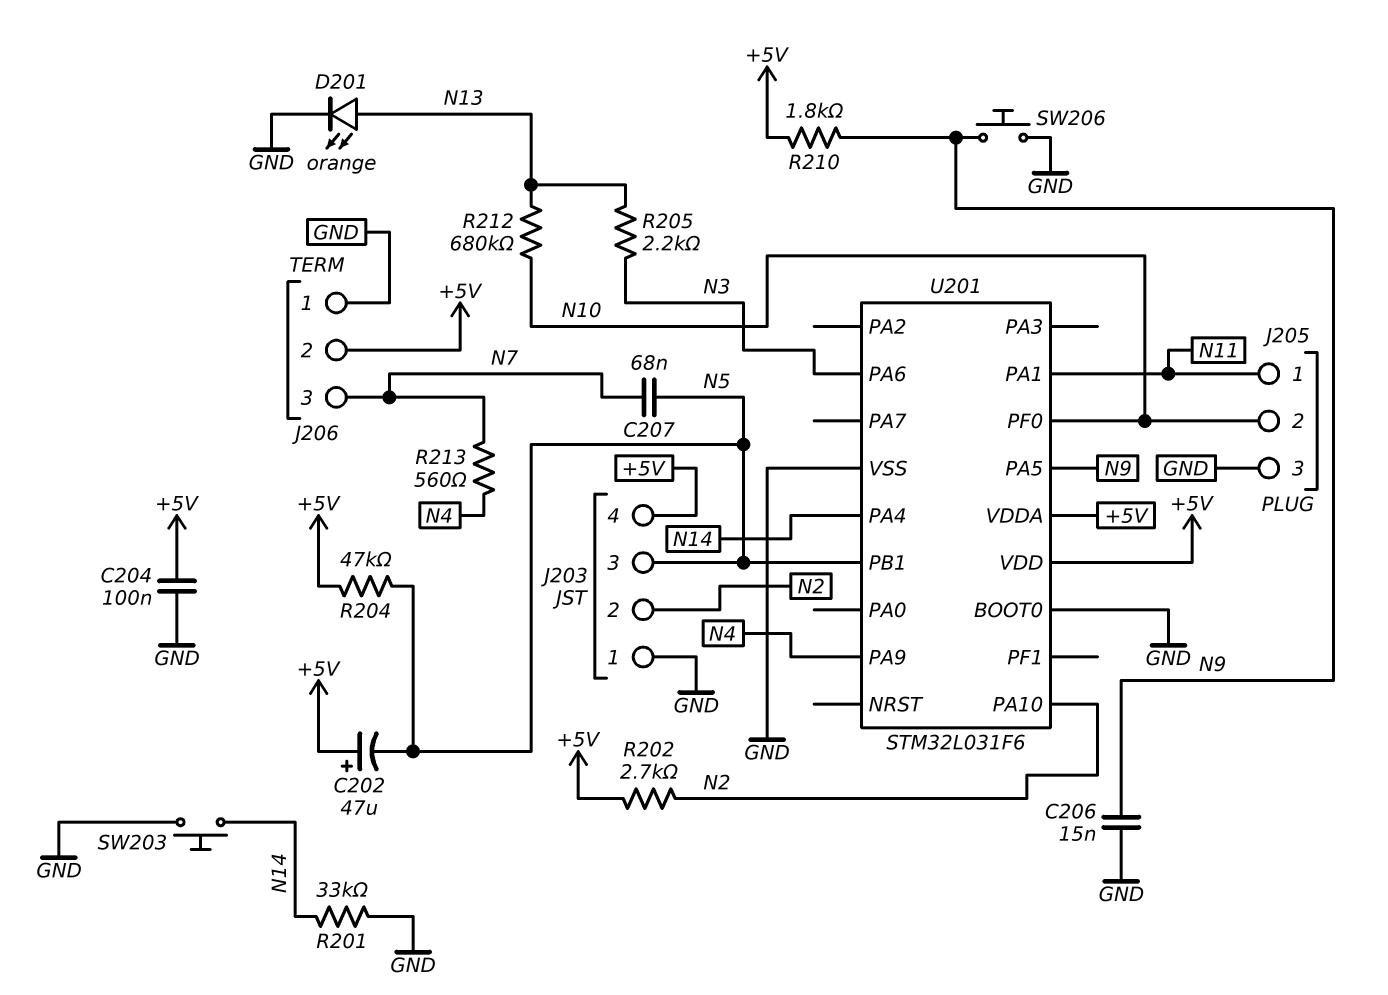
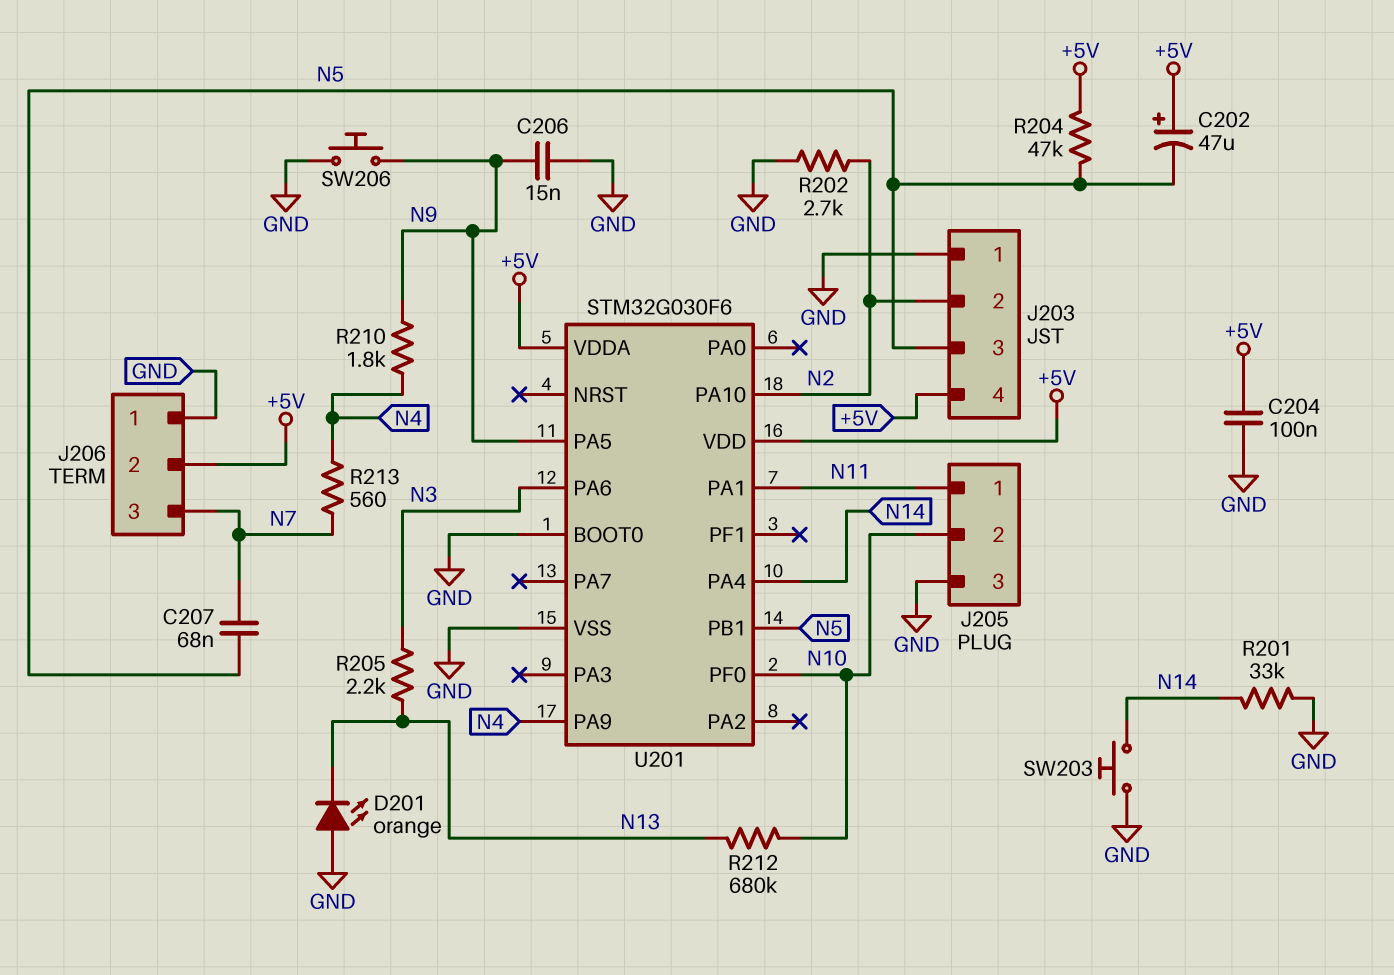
D201: LED orange (A N13, K GND) -> LED orange (A GND, K N13)
R202: 2.7k (+5V, N2) -> 2.7k (GND, N2)
R210: 1.8k (+5V, N9) -> 1.8k (N4, N9)
U201: STM32L031F6 -> STM32G030F6

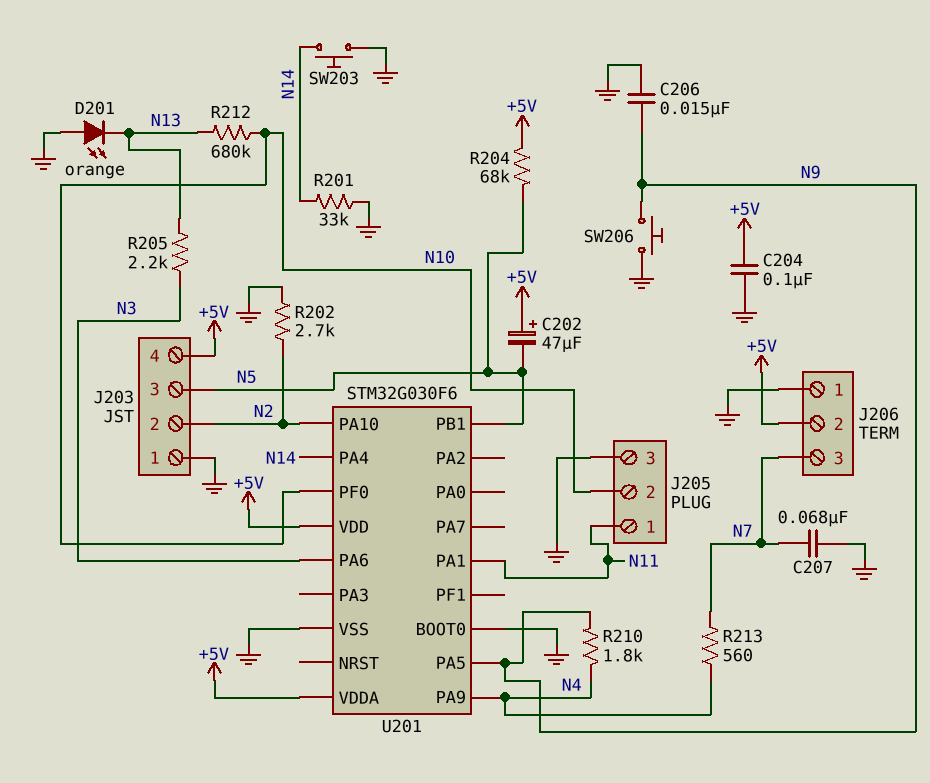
C207: 68nF (N5, N7) -> 68nF (GND, N7)
R204: 47k (+5V, N5) -> 68k (+5V, N5)

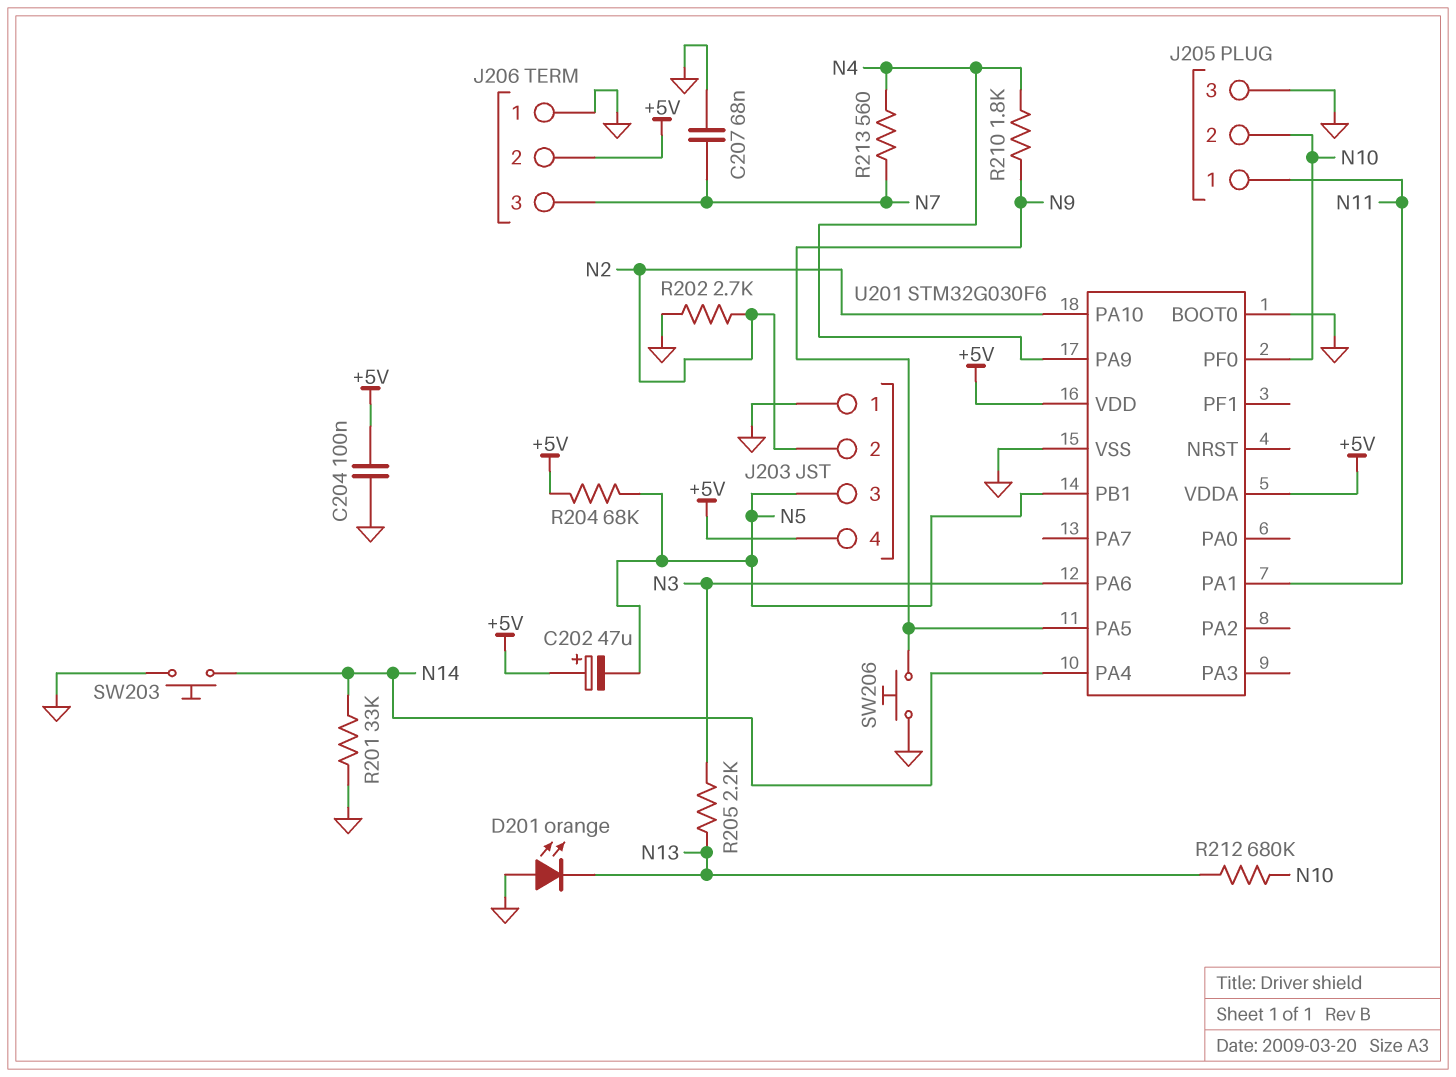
C206: 15nF (GND, N9) -> none

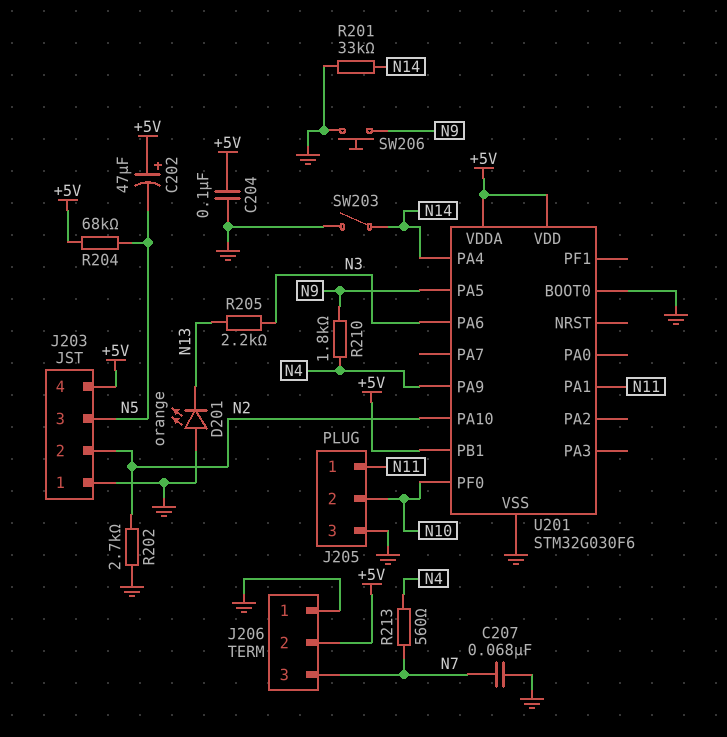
R212: 680k (N10, N13) -> none
SW203: button (GND, N14) -> switch (GND, N14)
U201 pin PB1: N5 -> +5V

